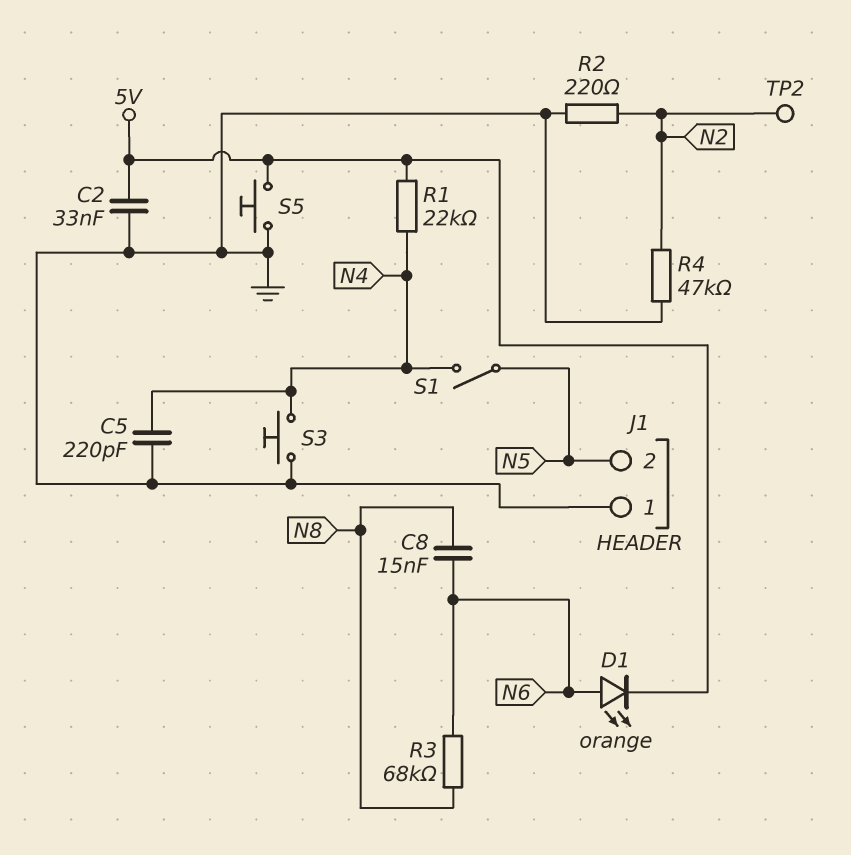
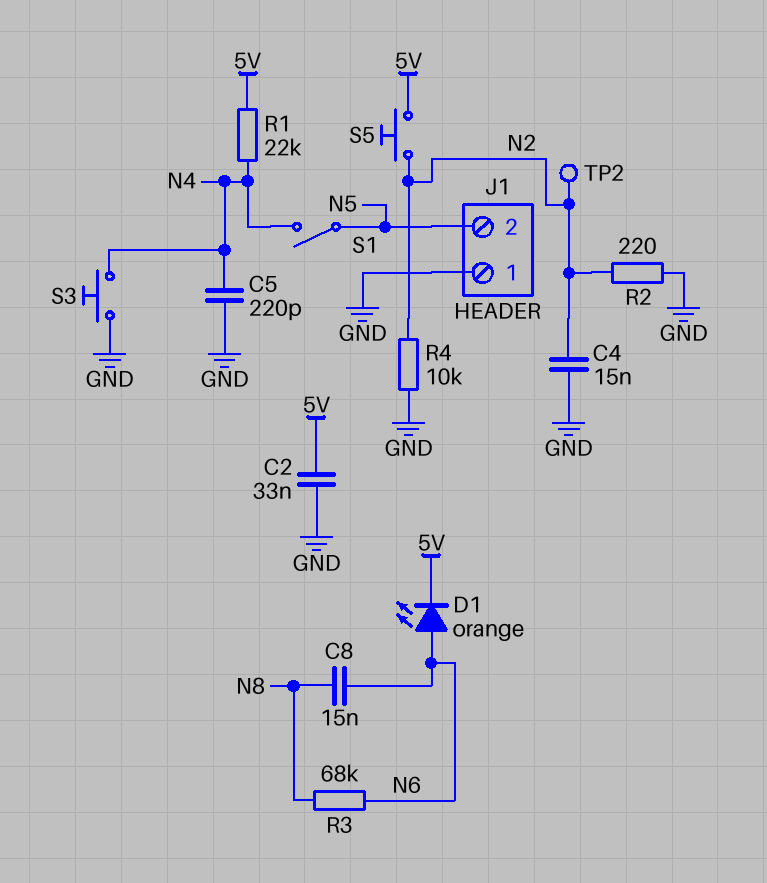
C4: none -> 15nF (GND, N2)
R4: 47k (GND, N2) -> 10k (GND, N2)
S5: button (5V, GND) -> button (5V, N2)

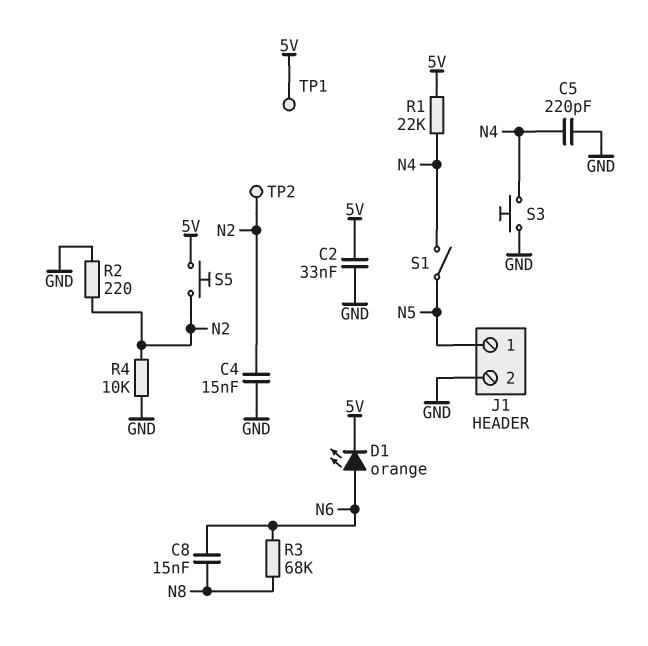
J1 pin 1: GND -> N5
J1 pin 2: N5 -> GND
TP1: none -> test point (5V)

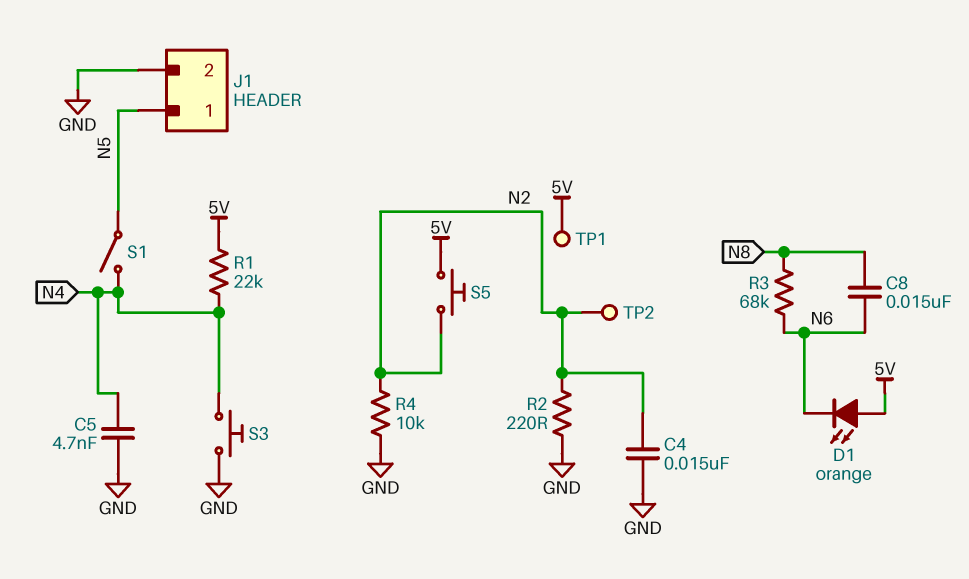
C2: 33nF (5V, GND) -> none
C5: 220pF (GND, N4) -> 4.7nF (GND, N4)
D1: LED orange (A N6, K 5V) -> LED orange (A 5V, K N6)

